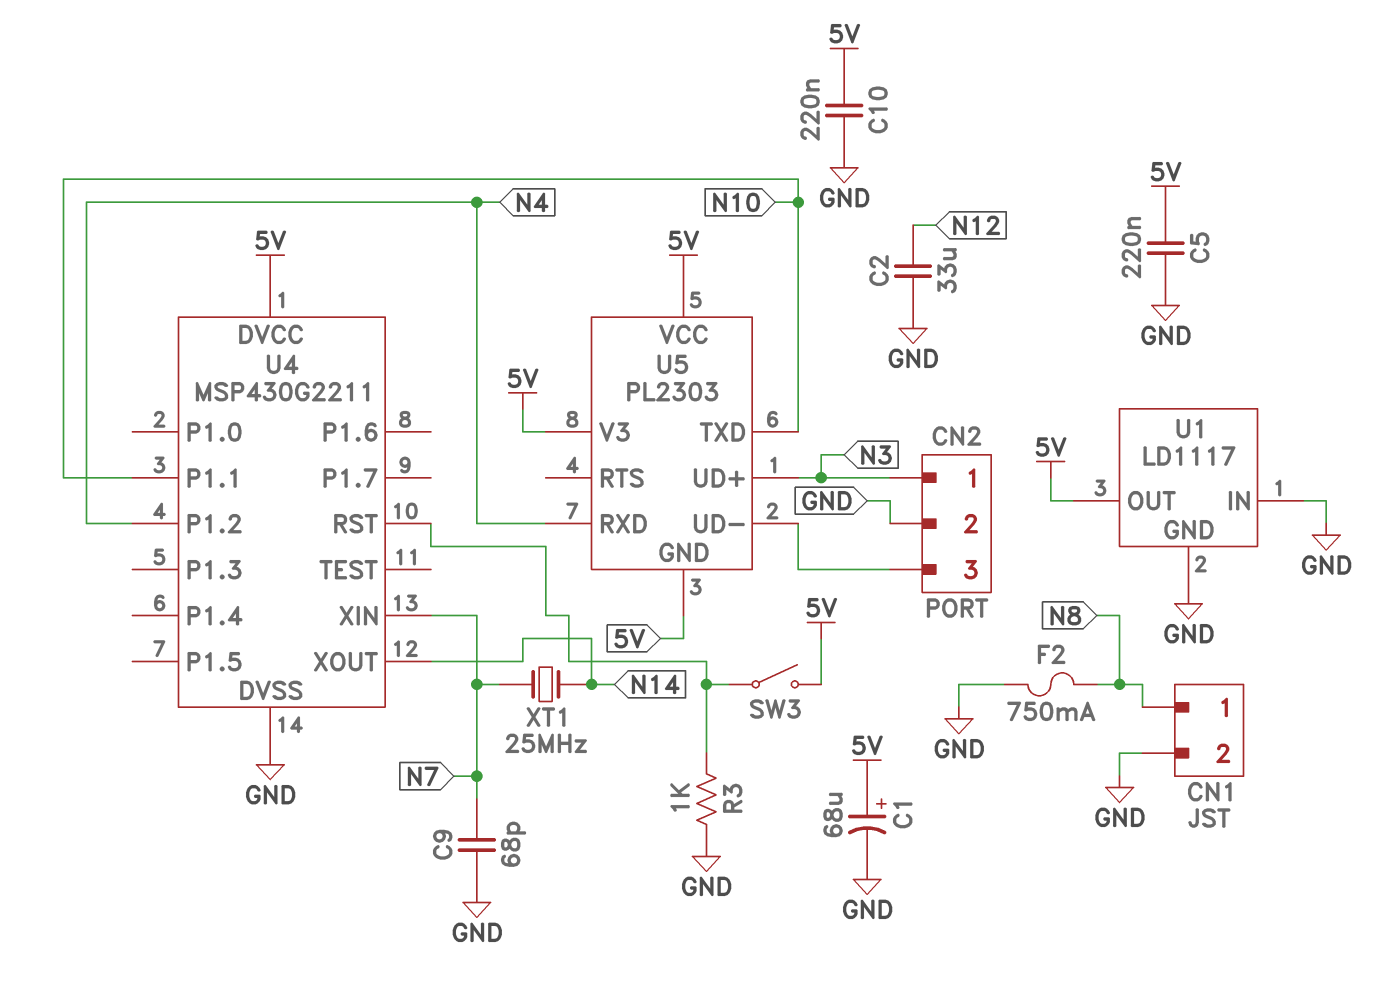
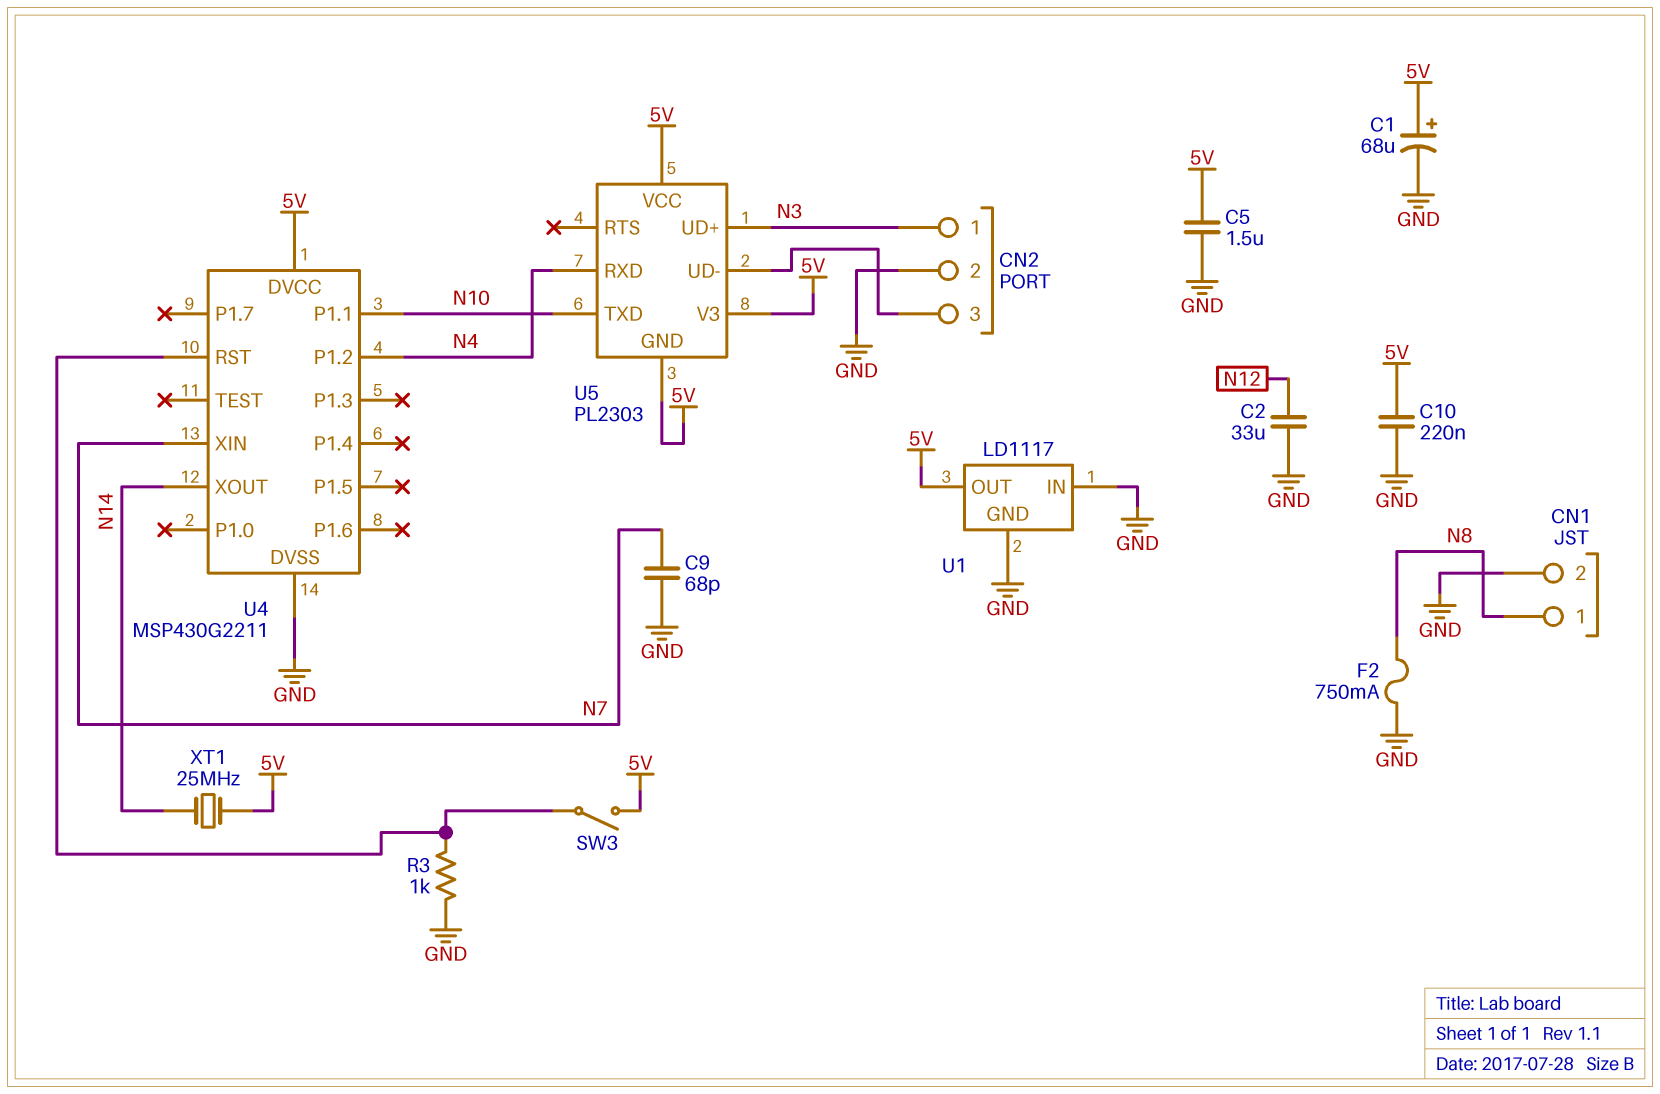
C5: 220nF (5V, GND) -> 1.5uF (5V, GND)
XT1: 25MHz (N7, N14) -> 25MHz (5V, N14)

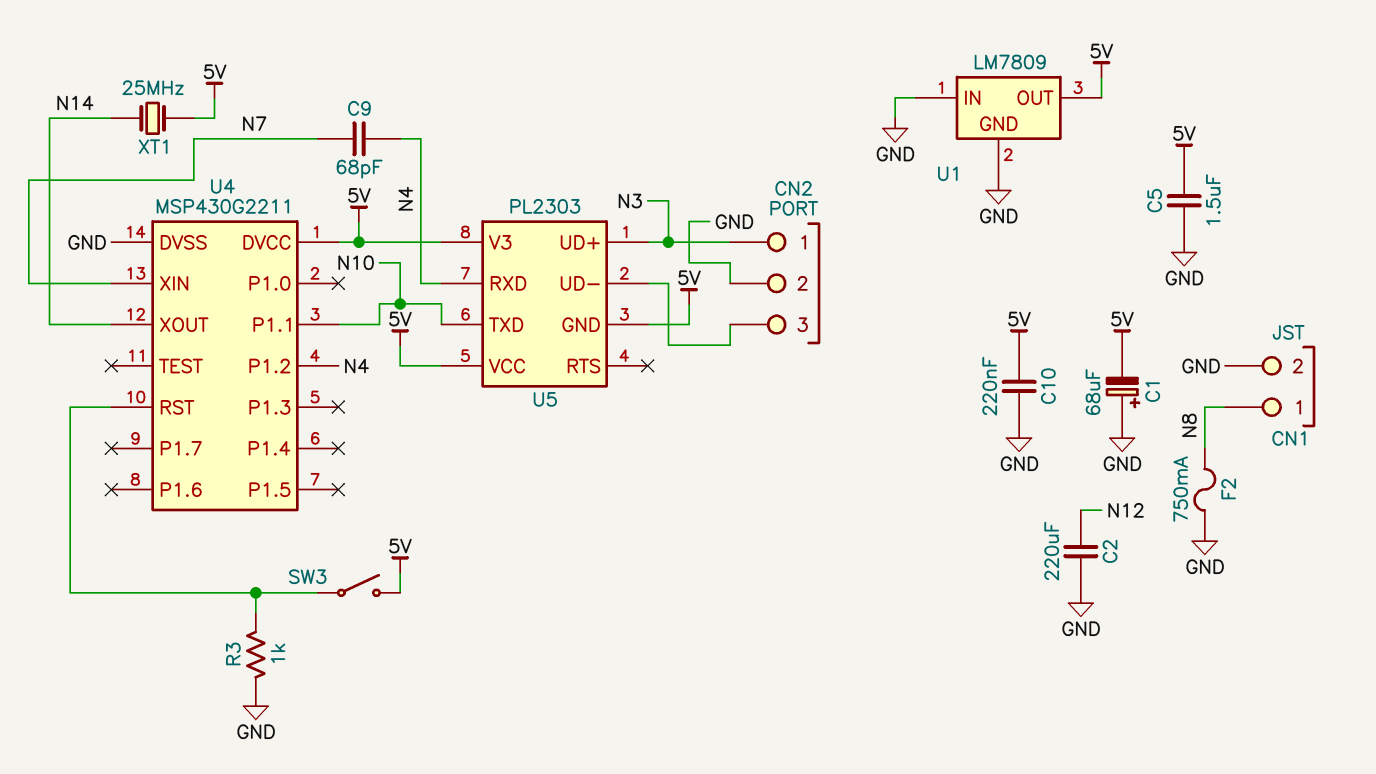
C1: 68uF (plus 5V, minus GND) -> 68uF (plus GND, minus 5V)
C2: 33uF (GND, N12) -> 220uF (GND, N12)
C9: 68pF (GND, N7) -> 68pF (N4, N7)
U1: LD1117 -> LM7809

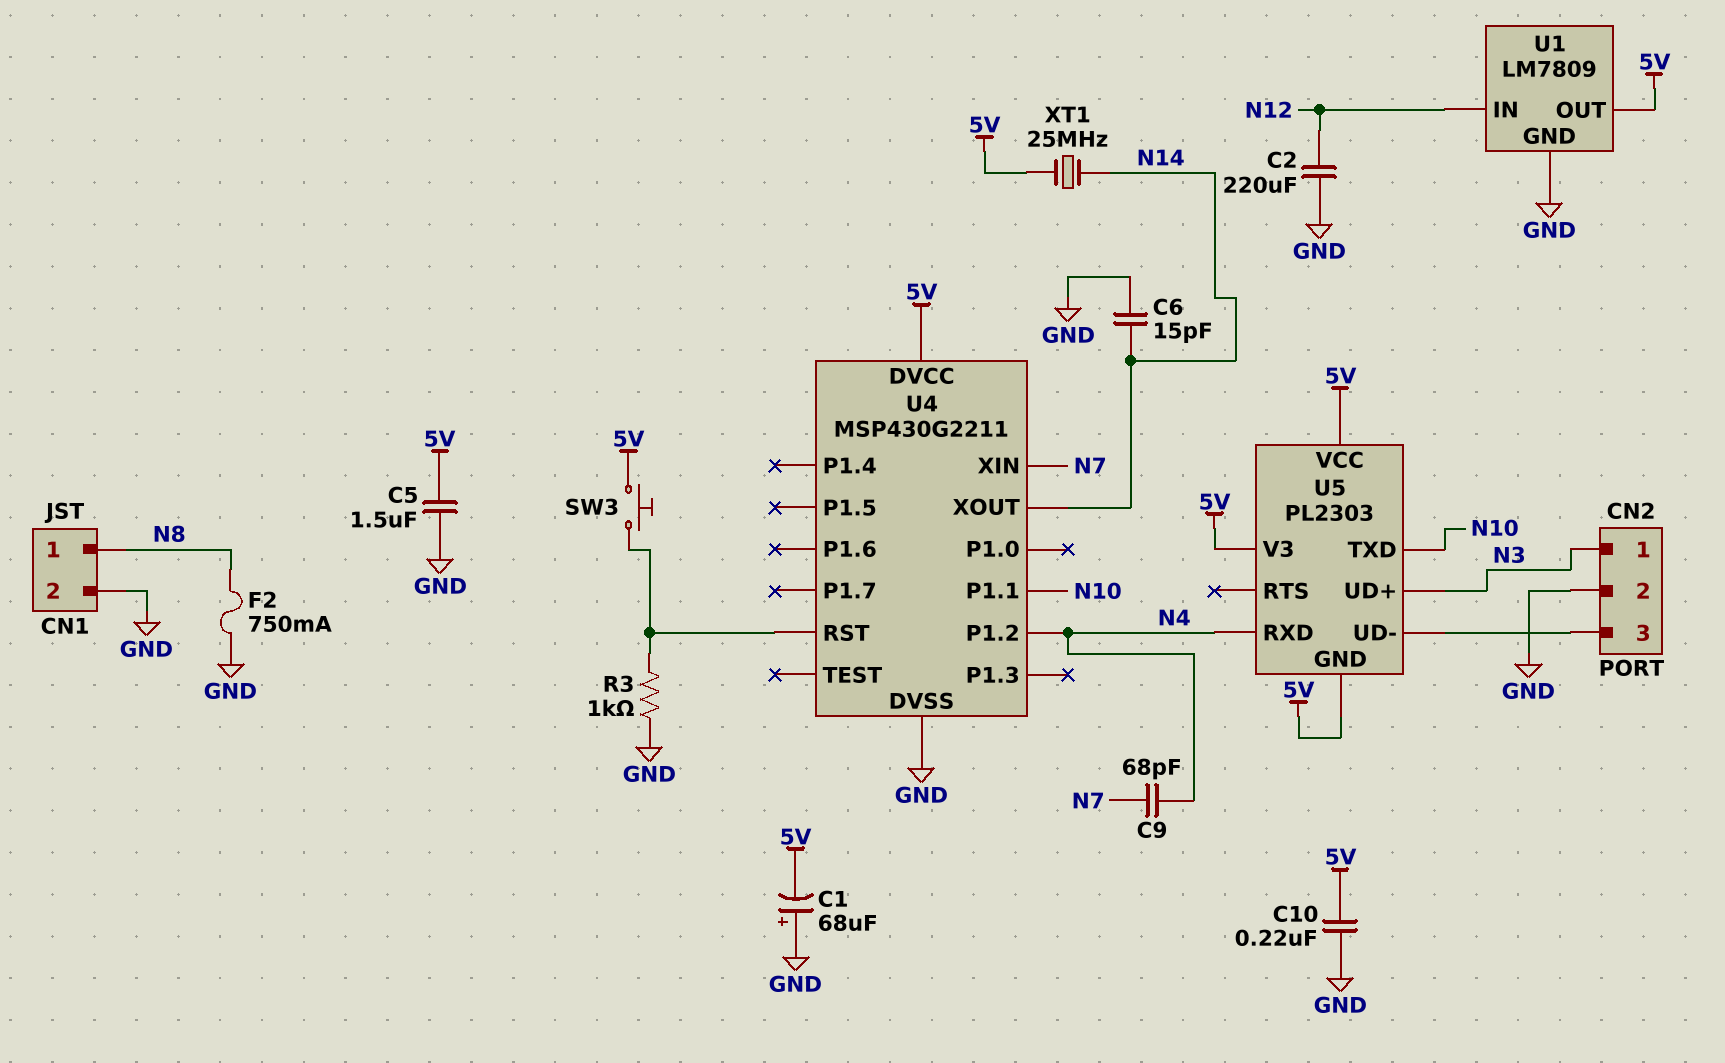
C6: none -> 15pF (GND, N14)
SW3: switch (5V, U4/RST) -> button (5V, U4/RST)
U1 pin IN: GND -> N12

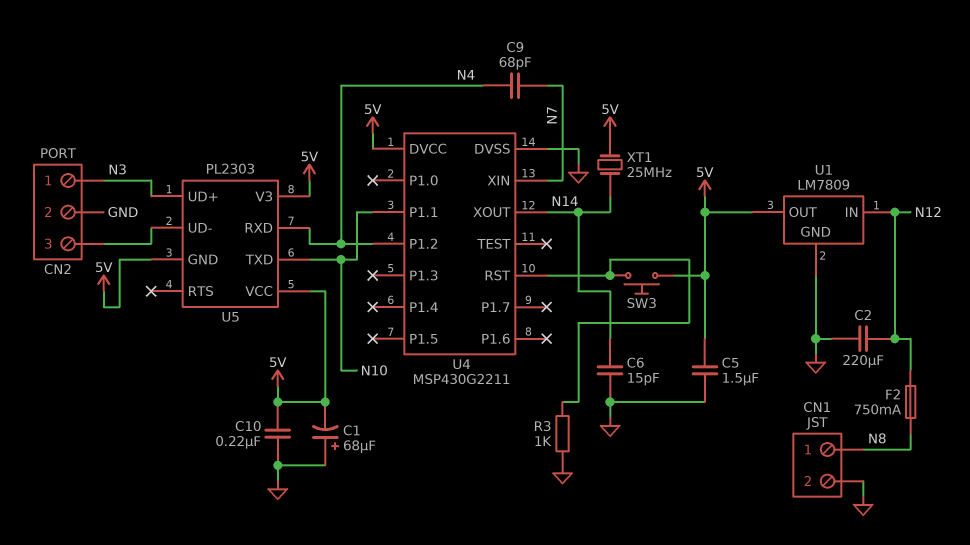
F2: 750mA (GND, N8) -> 750mA (N8, N12)

